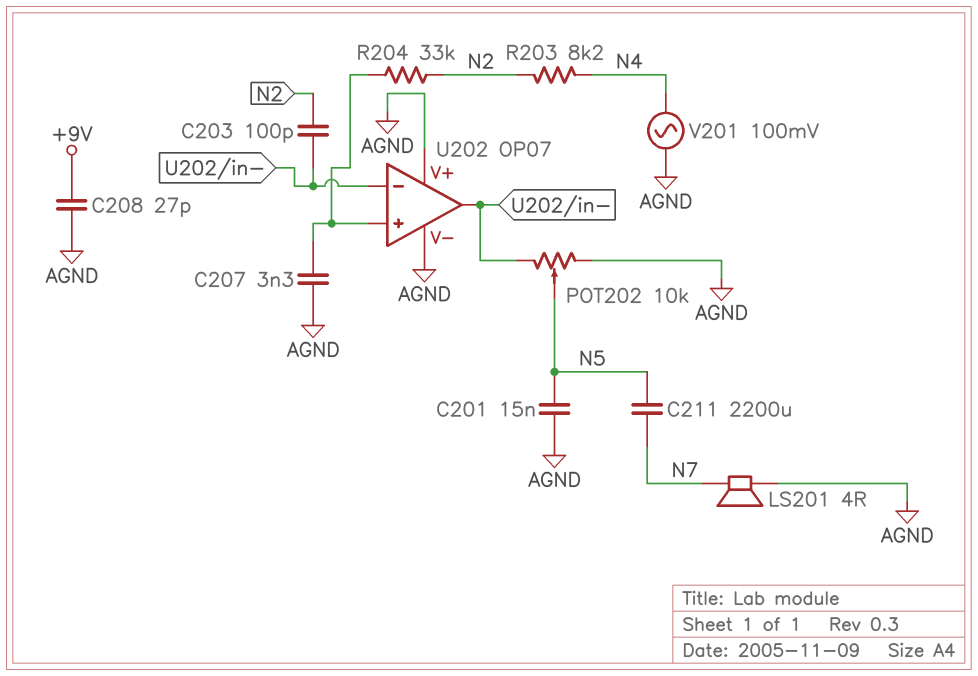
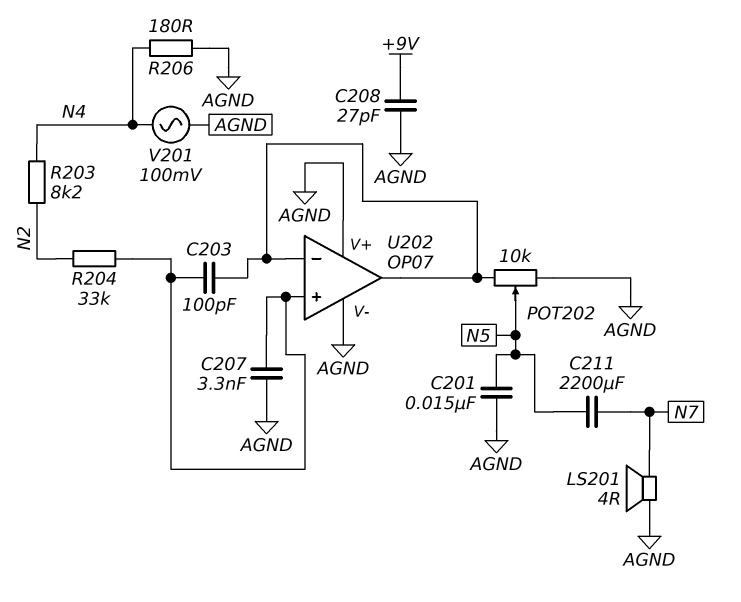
C203: 100pF (N2, U202/in-) -> 100pF (U202/in+, U202/in-)
R206: none -> 180 (AGND, N4)

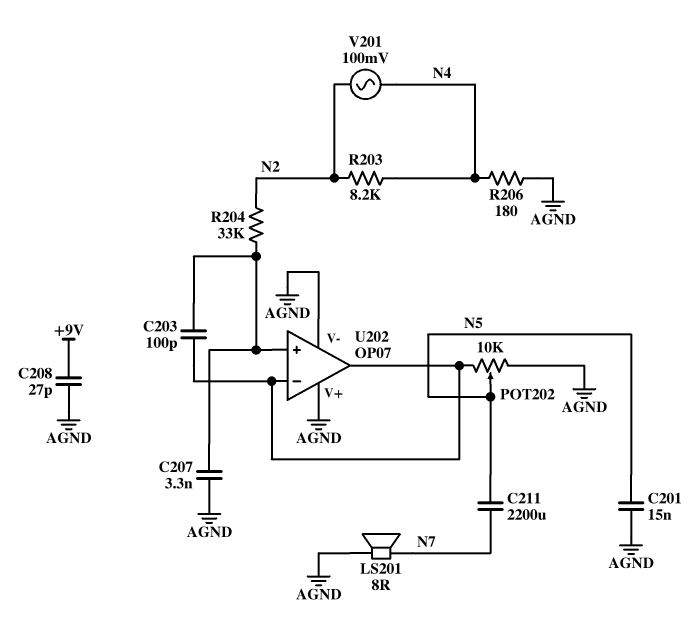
LS201: speaker 4R (AGND, N7) -> speaker 8R (AGND, N7)
V201: AC 100mV (AGND, N4) -> AC 100mV (N2, N4)

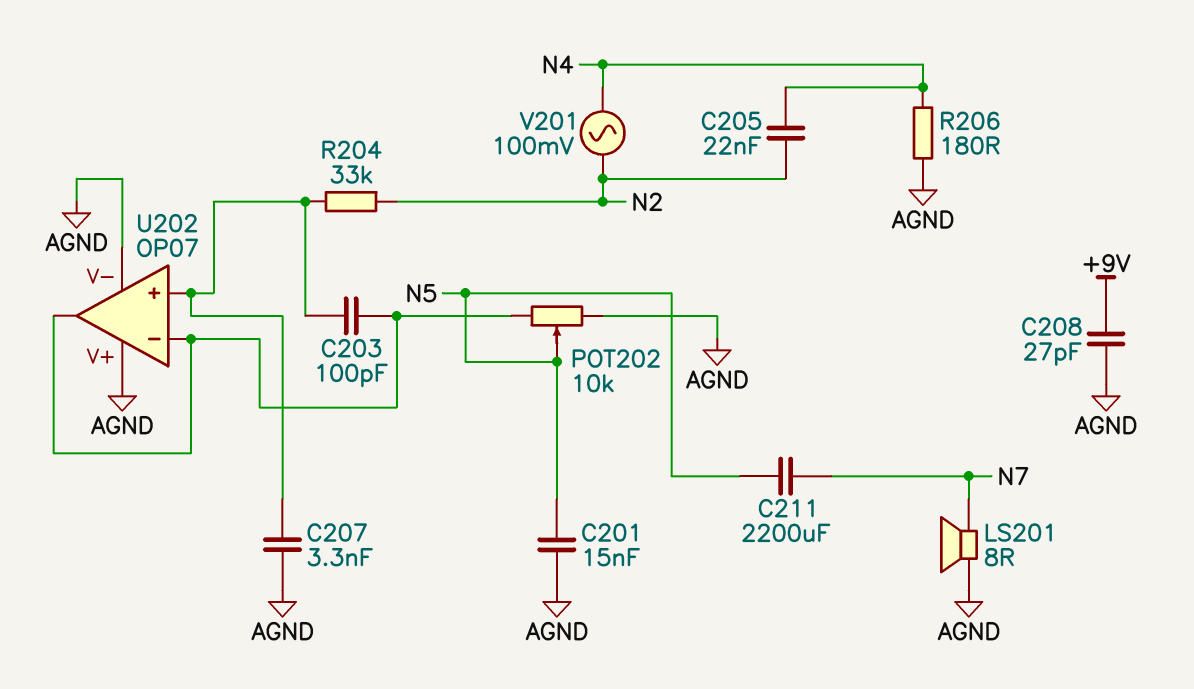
C205: none -> 22nF (N2, N4)
R203: 8.2k (N2, N4) -> none

